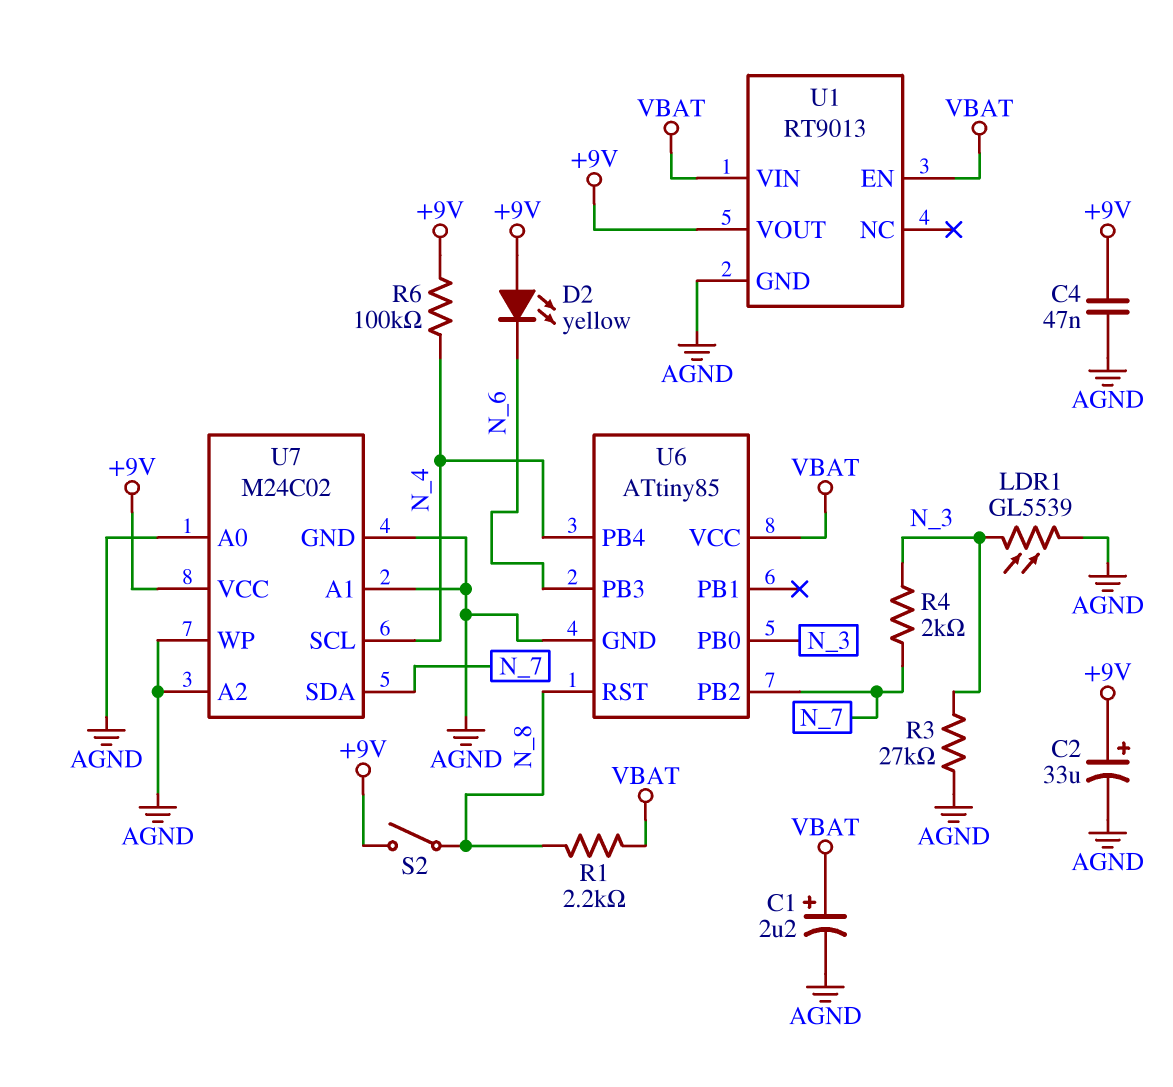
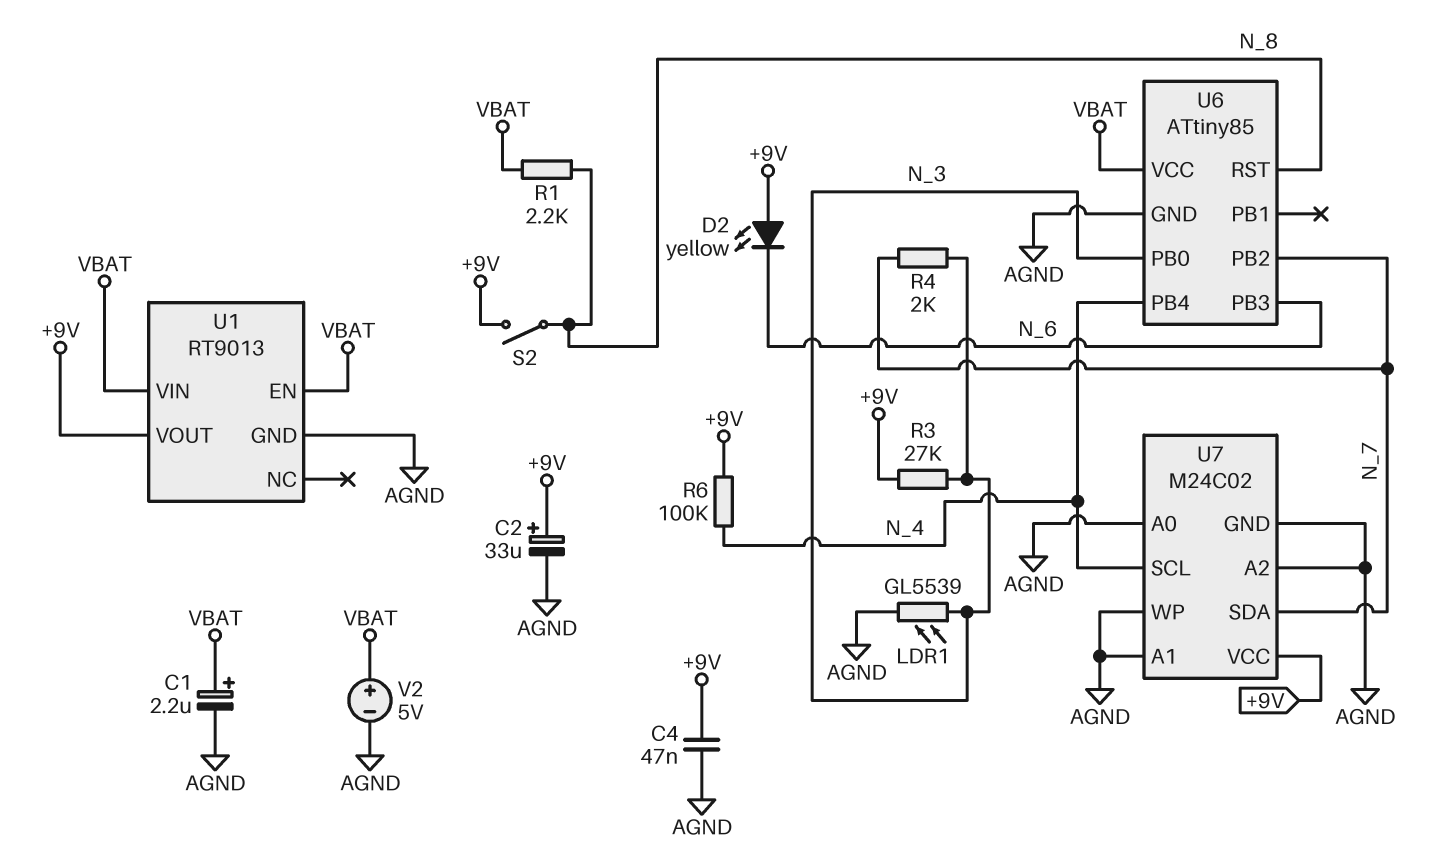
R3: 27k (AGND, N_3) -> 27k (+9V, N_3)
V2: none -> 5V (plus VBAT, minus AGND)

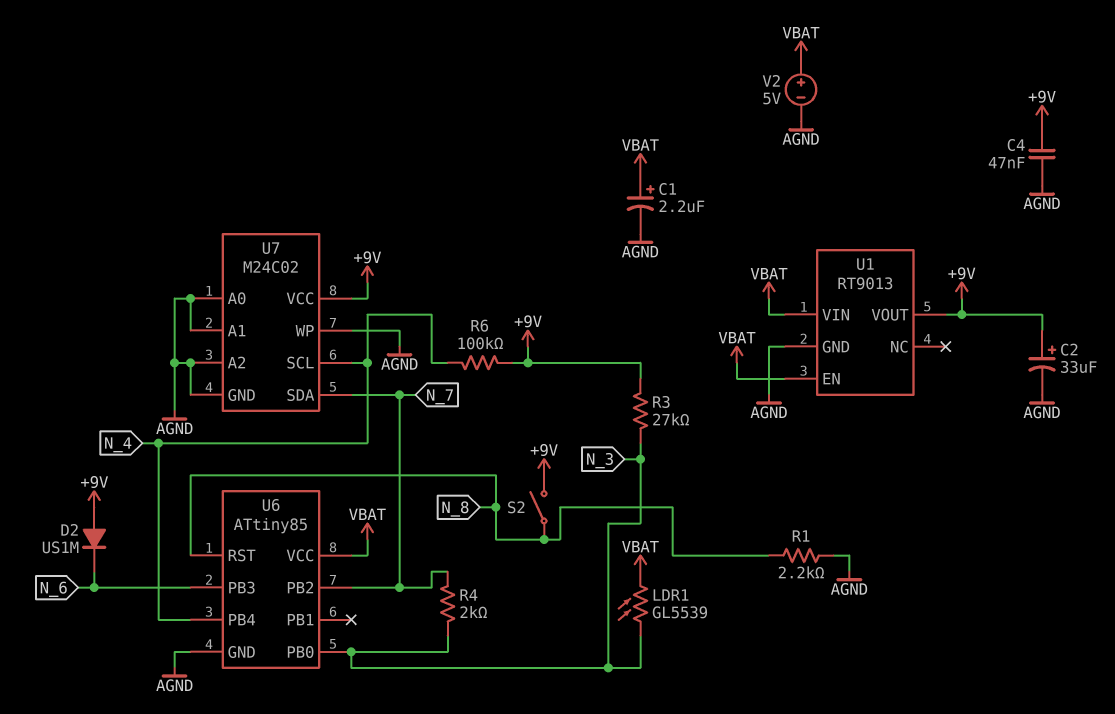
D2: LED yellow (A +9V, K N_6) -> diode US1M (A +9V, K N_6)
LDR1: GL5539 (AGND, N_3) -> GL5539 (N_3, VBAT)
R1: 2.2k (N_8, VBAT) -> 2.2k (AGND, N_8)

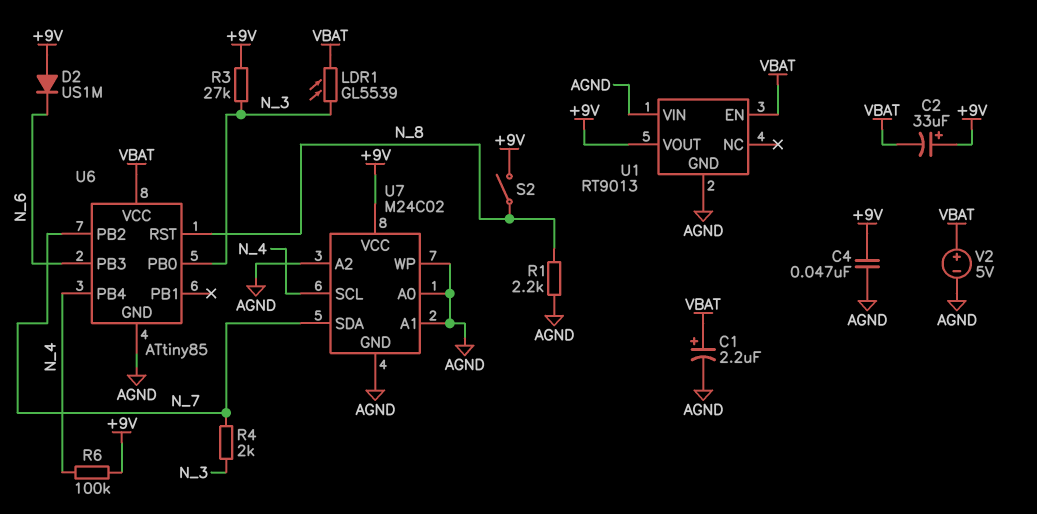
C2: 33uF (plus +9V, minus AGND) -> 33uF (plus +9V, minus VBAT)
U1 pin VIN: VBAT -> AGND

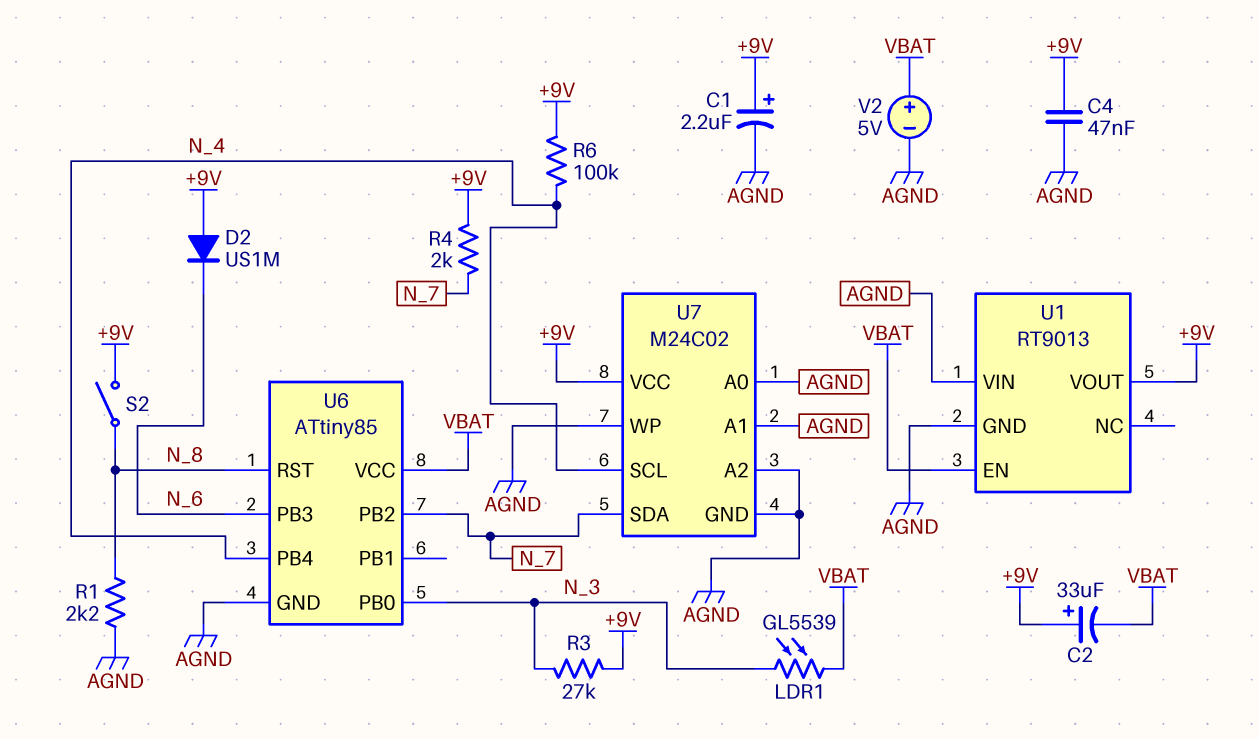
C1: 2.2uF (plus VBAT, minus AGND) -> 2.2uF (plus +9V, minus AGND)
R4: 2k (N_3, N_7) -> 2k (+9V, N_7)

